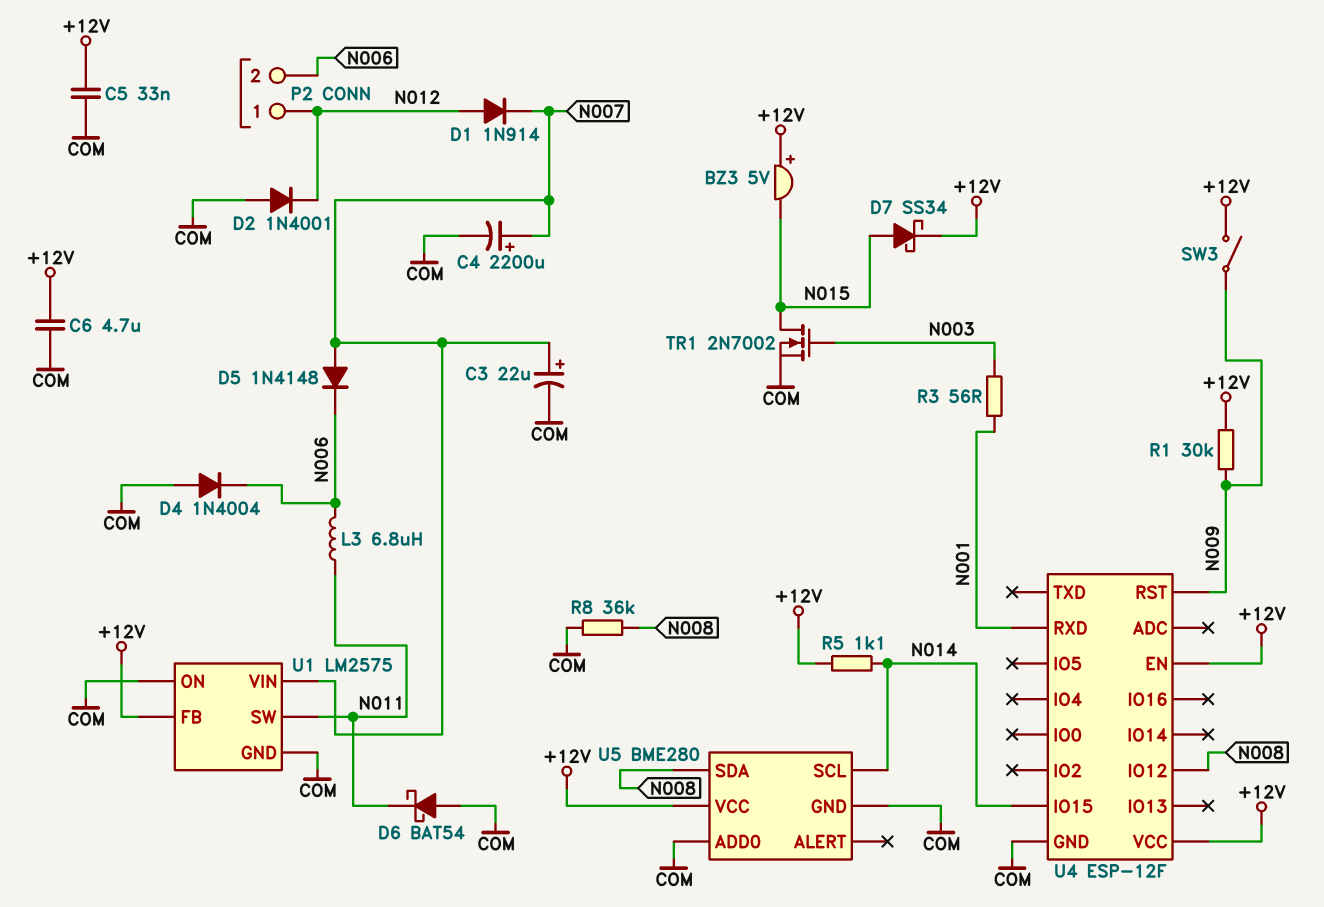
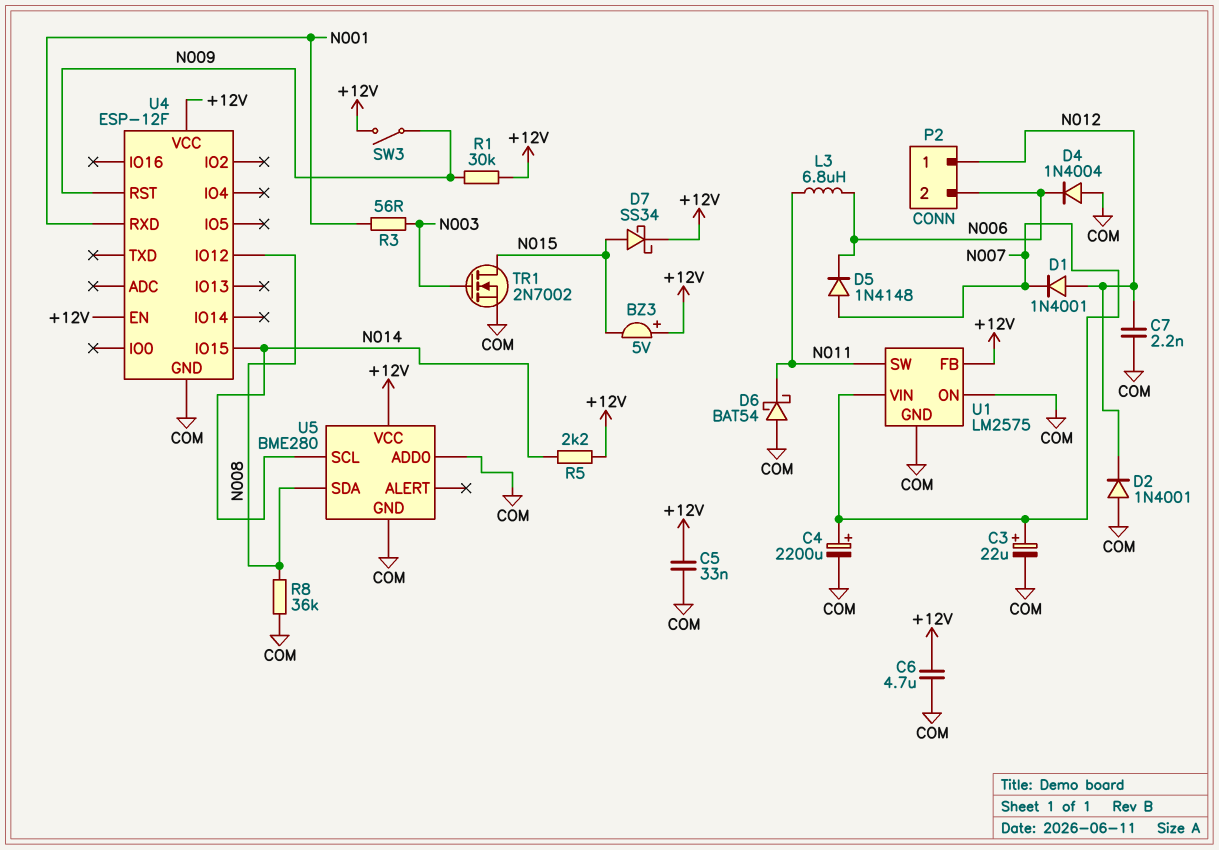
C7: none -> 2.2nF (COM, N012)
D1: diode 1N914 (A N012, K N007) -> diode 1N4001 (A N012, K N007)
R5: 1.1k (+12V, N014) -> 2.2k (+12V, N014)

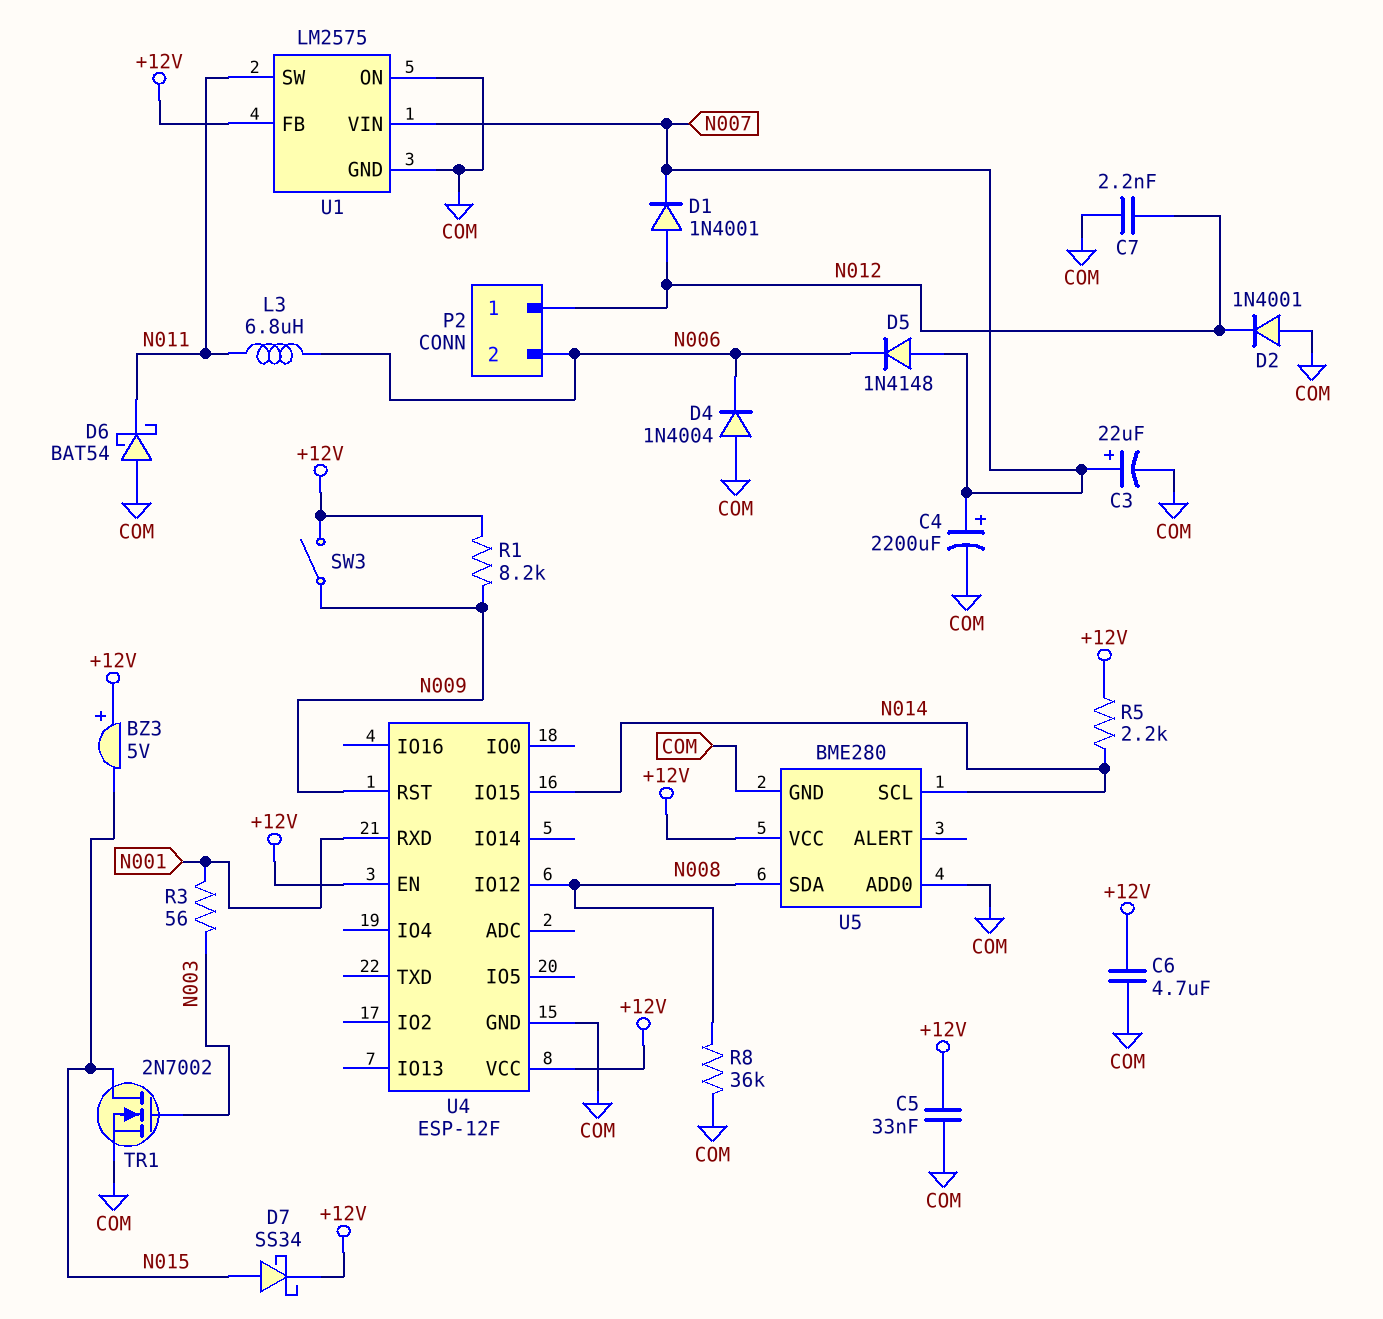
R1: 30k (+12V, N009) -> 8.2k (+12V, N009)

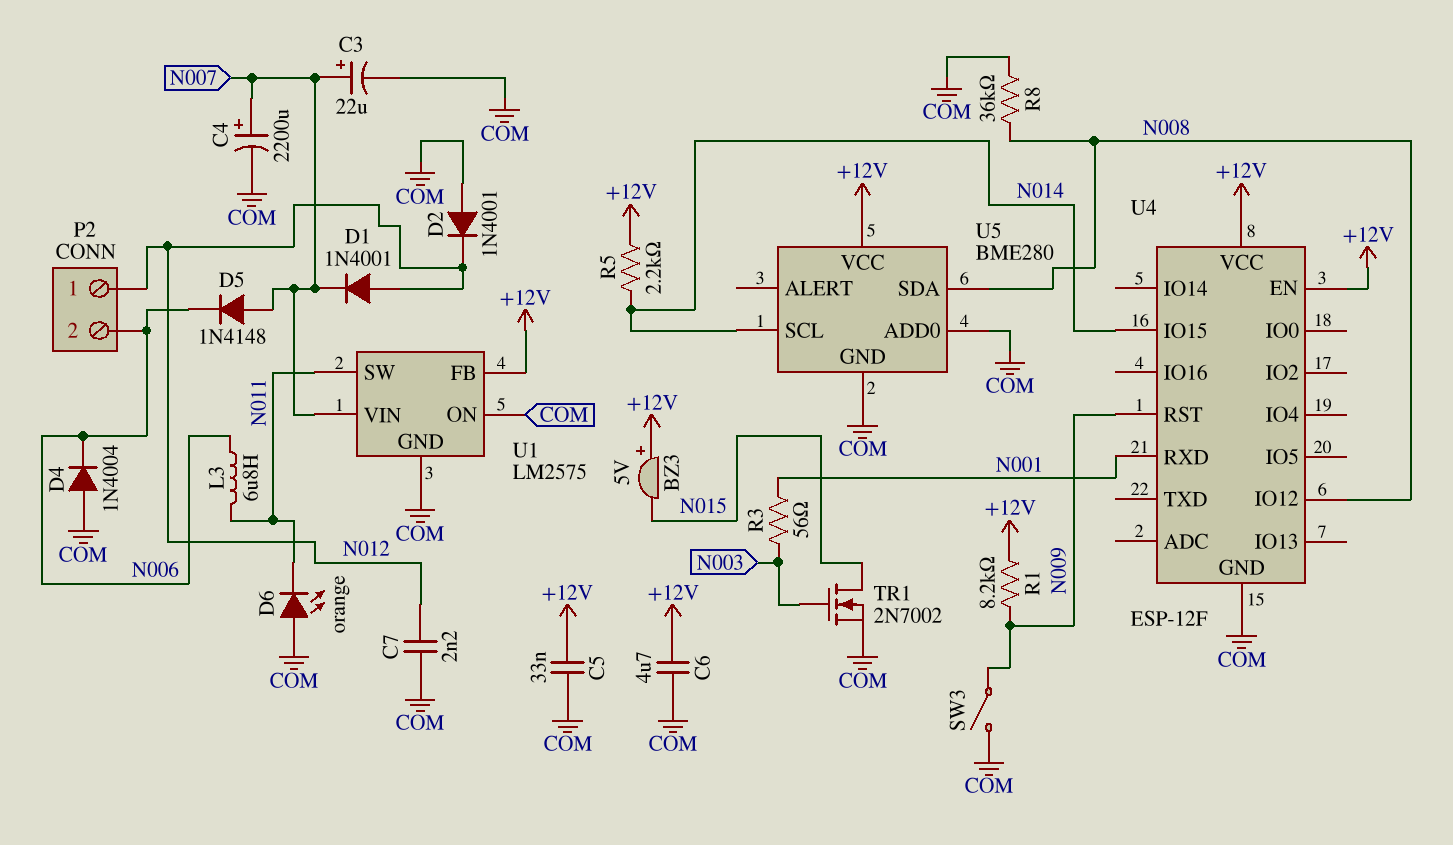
D6: schottky BAT54 (A COM, K N011) -> LED orange (A COM, K N011)
D7: schottky SS34 (A N015, K +12V) -> none
SW3: switch (+12V, N009) -> switch (COM, N009)

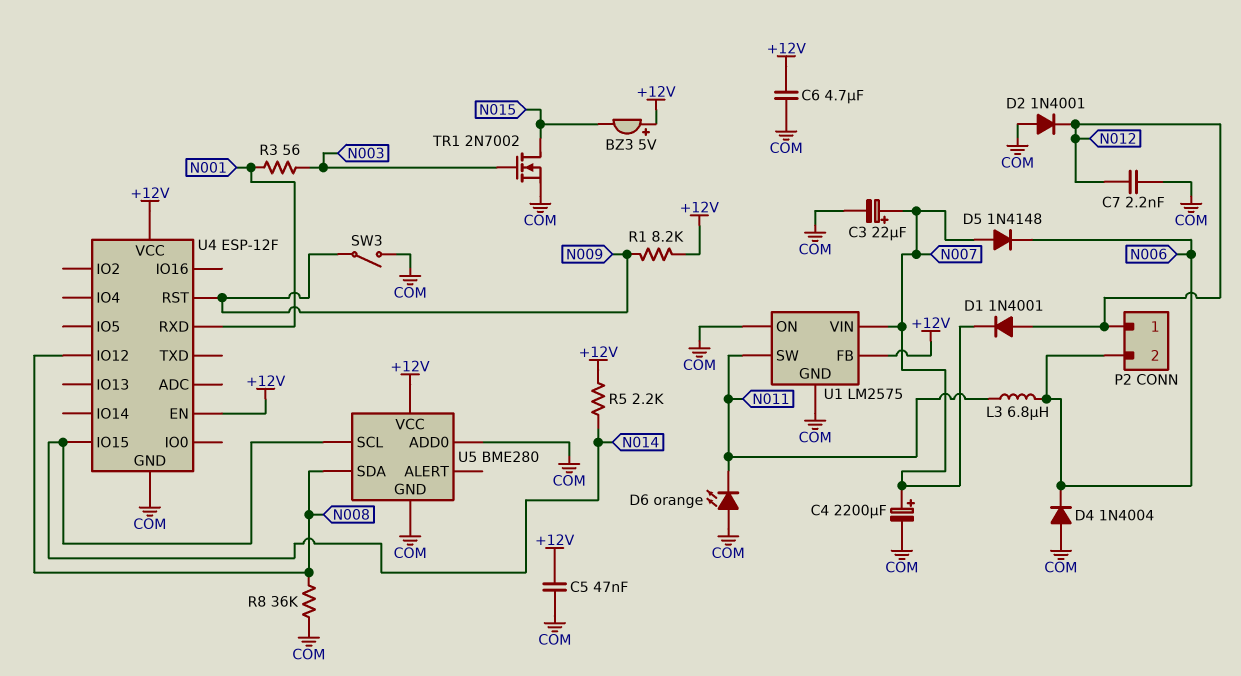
C5: 33nF (+12V, COM) -> 47nF (+12V, COM)

